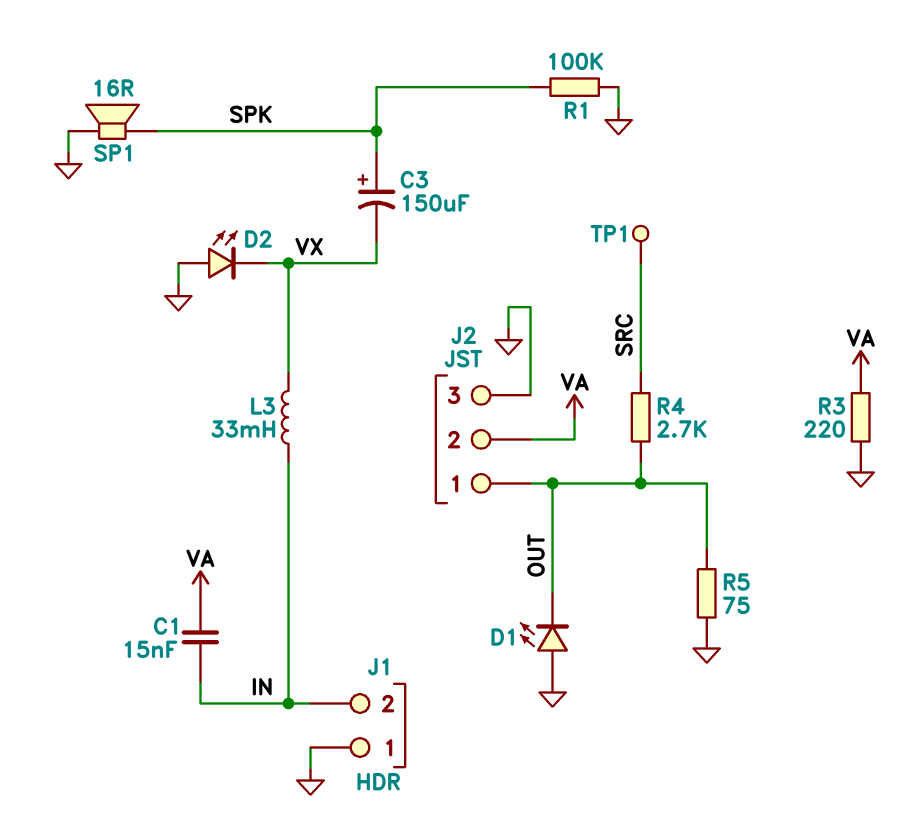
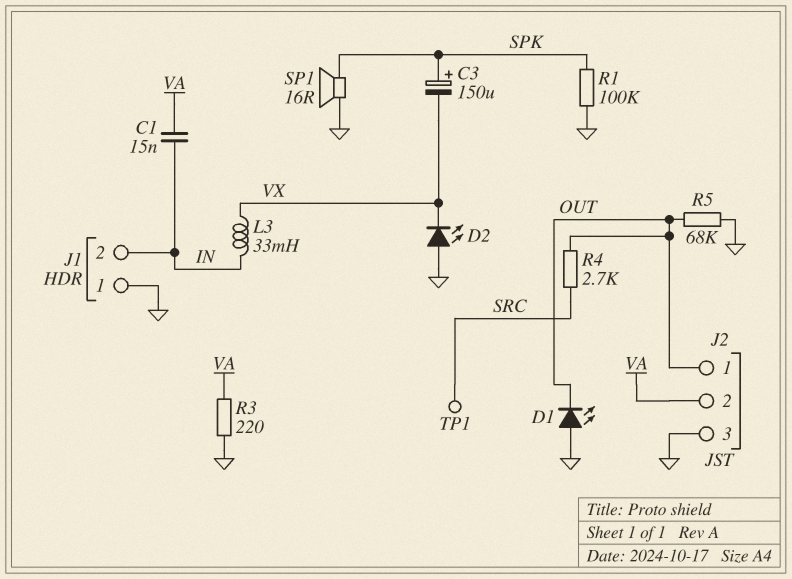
R5: 75 (GND, OUT) -> 68k (GND, OUT)

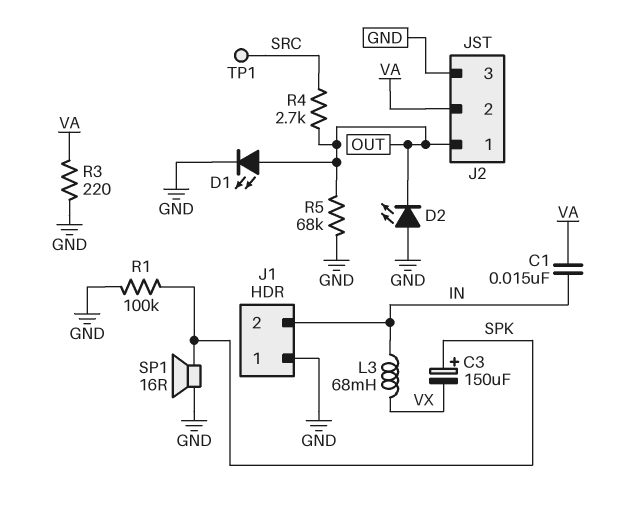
D1: LED (A GND, K OUT) -> LED (A OUT, K GND)
D2: LED (A GND, K VX) -> LED (A GND, K OUT)
L3: 33mH (IN, VX) -> 68mH (IN, VX)

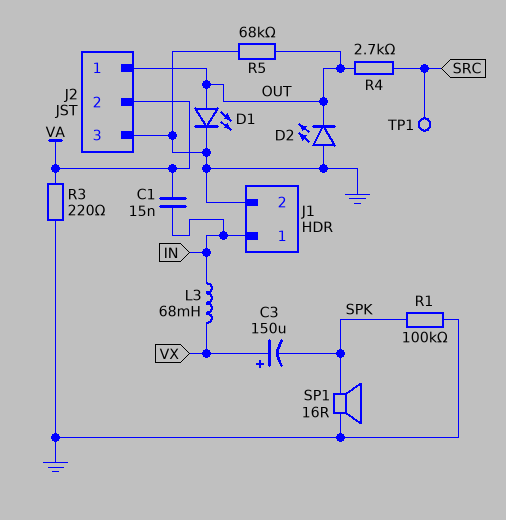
C3: 150uF (plus SPK, minus VX) -> 150uF (plus VX, minus SPK)
J1 pin 1: GND -> IN
J1 pin 2: IN -> GND

